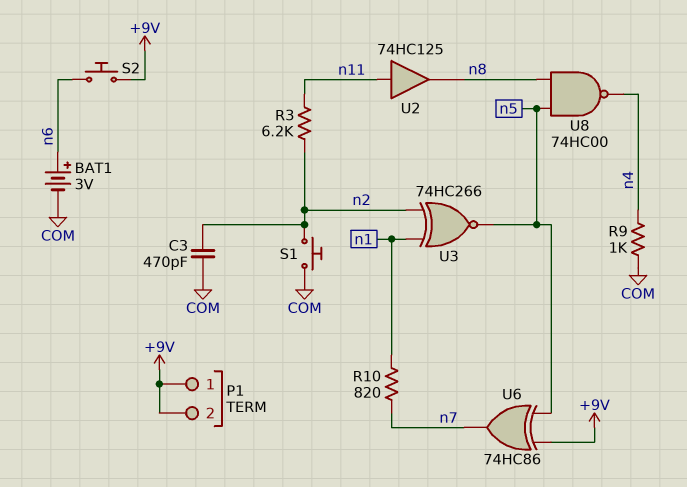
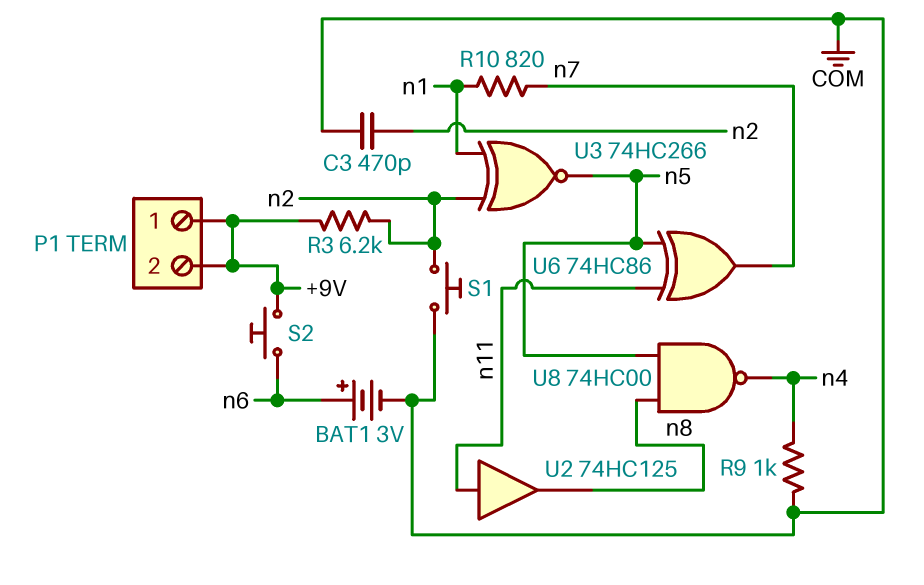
R3: 6.2k (n2, n11) -> 6.2k (+9V, n2)
U6: XOR 74HC86 (in +9V, in n5, out n7) -> XOR 74HC86 (in n5, in n11, out n7)

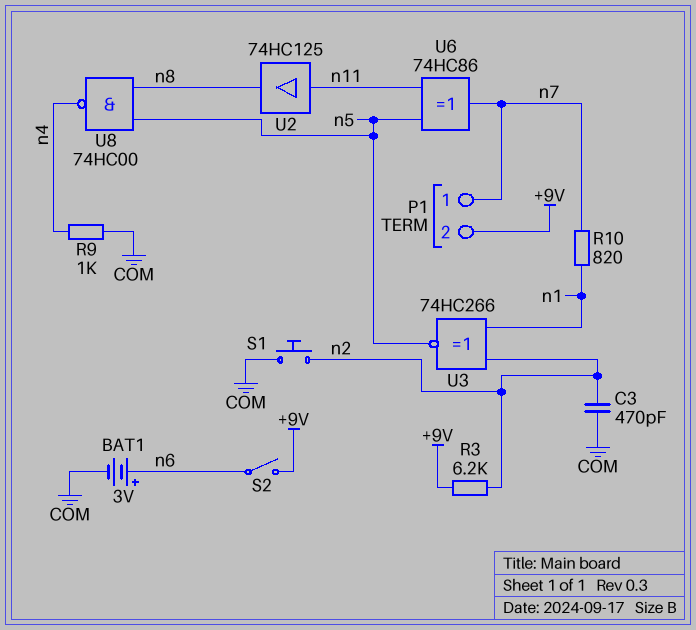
P1 pin 1: +9V -> n7
S2: button (+9V, n6) -> switch (+9V, n6)

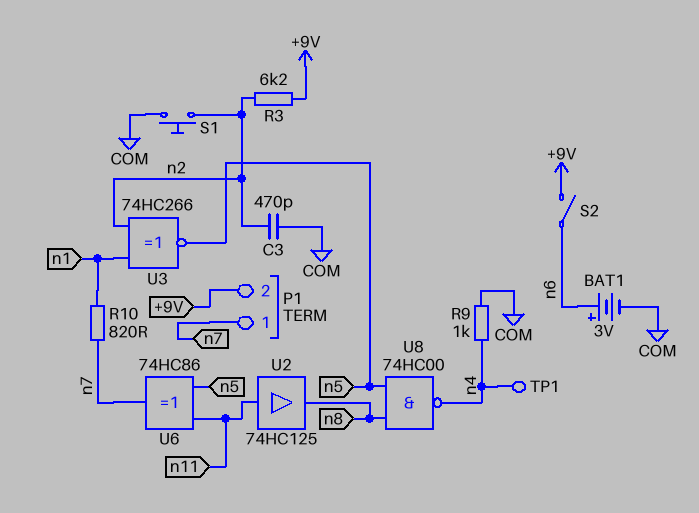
TP1: none -> test point (n4)

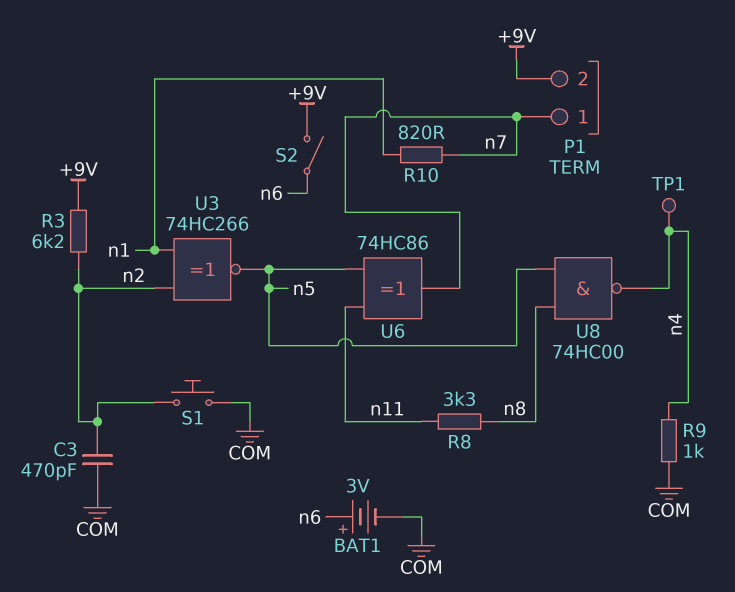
R8: none -> 3.3k (n8, n11)
U2: buffer 74HC125 (in n11, out n8) -> none

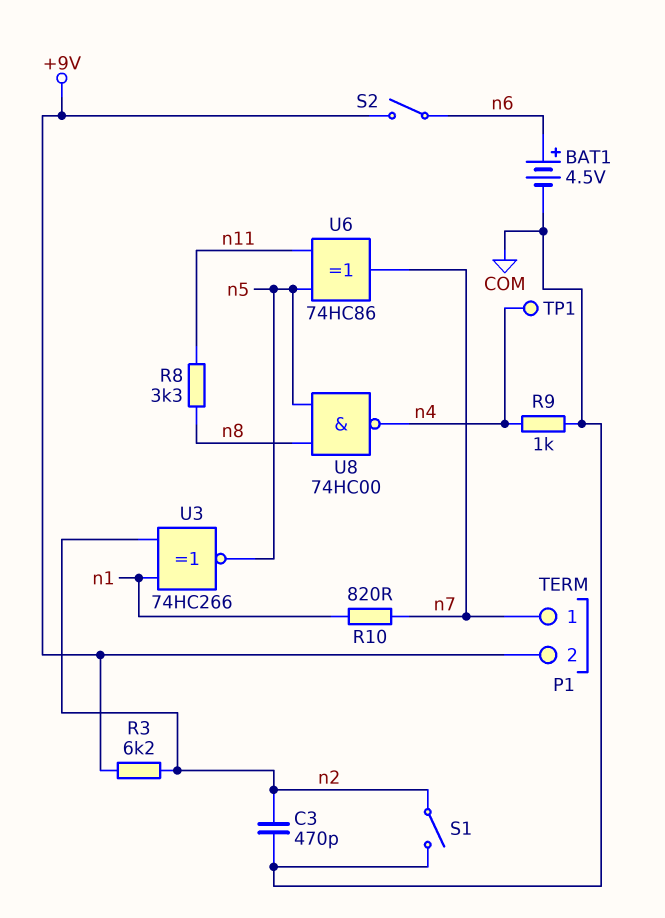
BAT1: 3V (plus n6, minus COM) -> 4.5V (plus n6, minus COM)
S1: button (COM, n2) -> switch (COM, n2)

